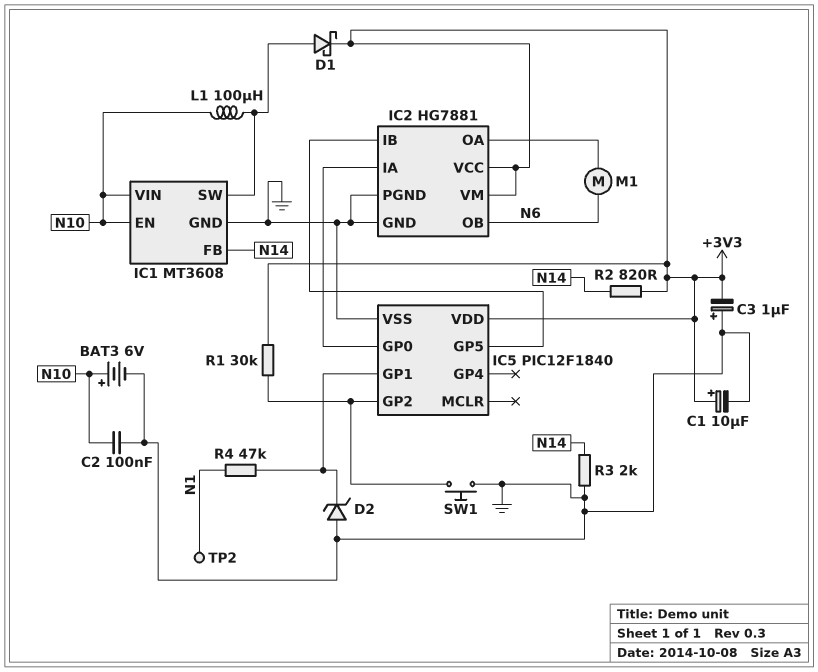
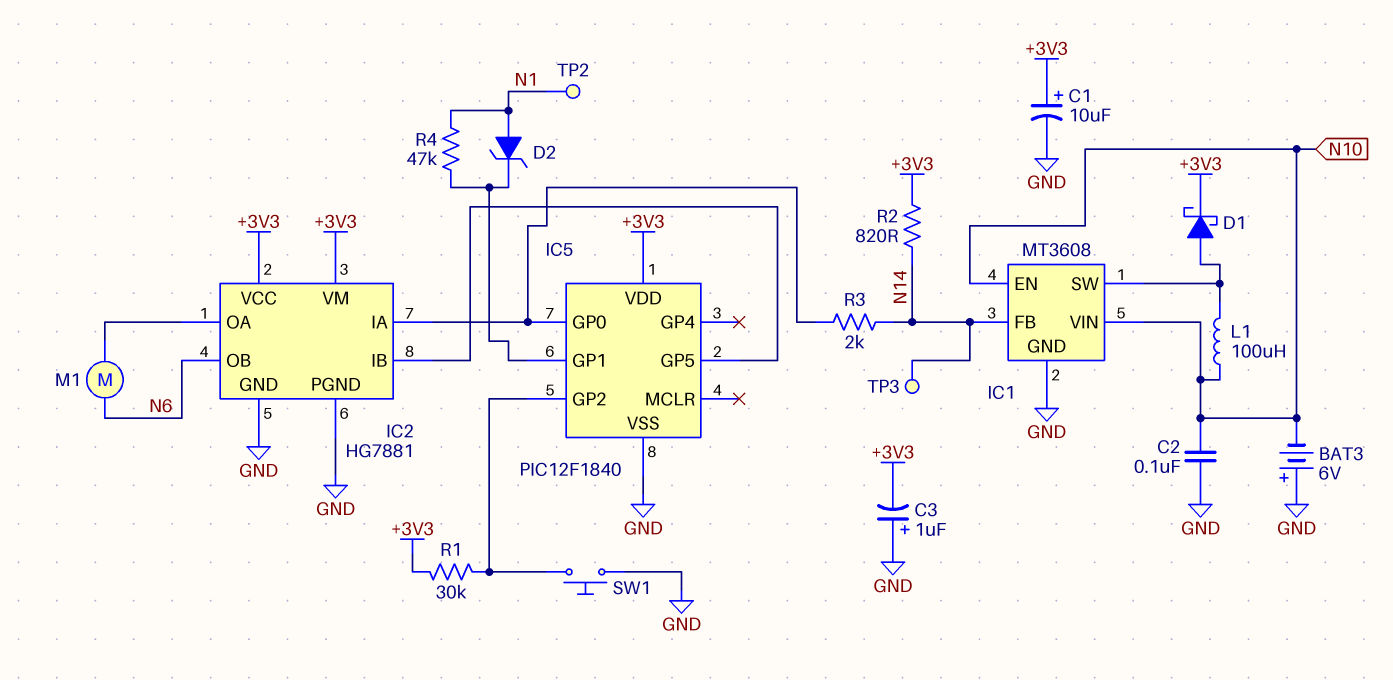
BAT3: 6V (plus N10, minus GND) -> 6V (plus GND, minus N10)
D2: zener (A GND, K IC5/GP1) -> zener (A N1, K IC5/GP1)
R3: 2k (GND, N14) -> 2k (IC2/IA, N14)
TP3: none -> test point (N14)

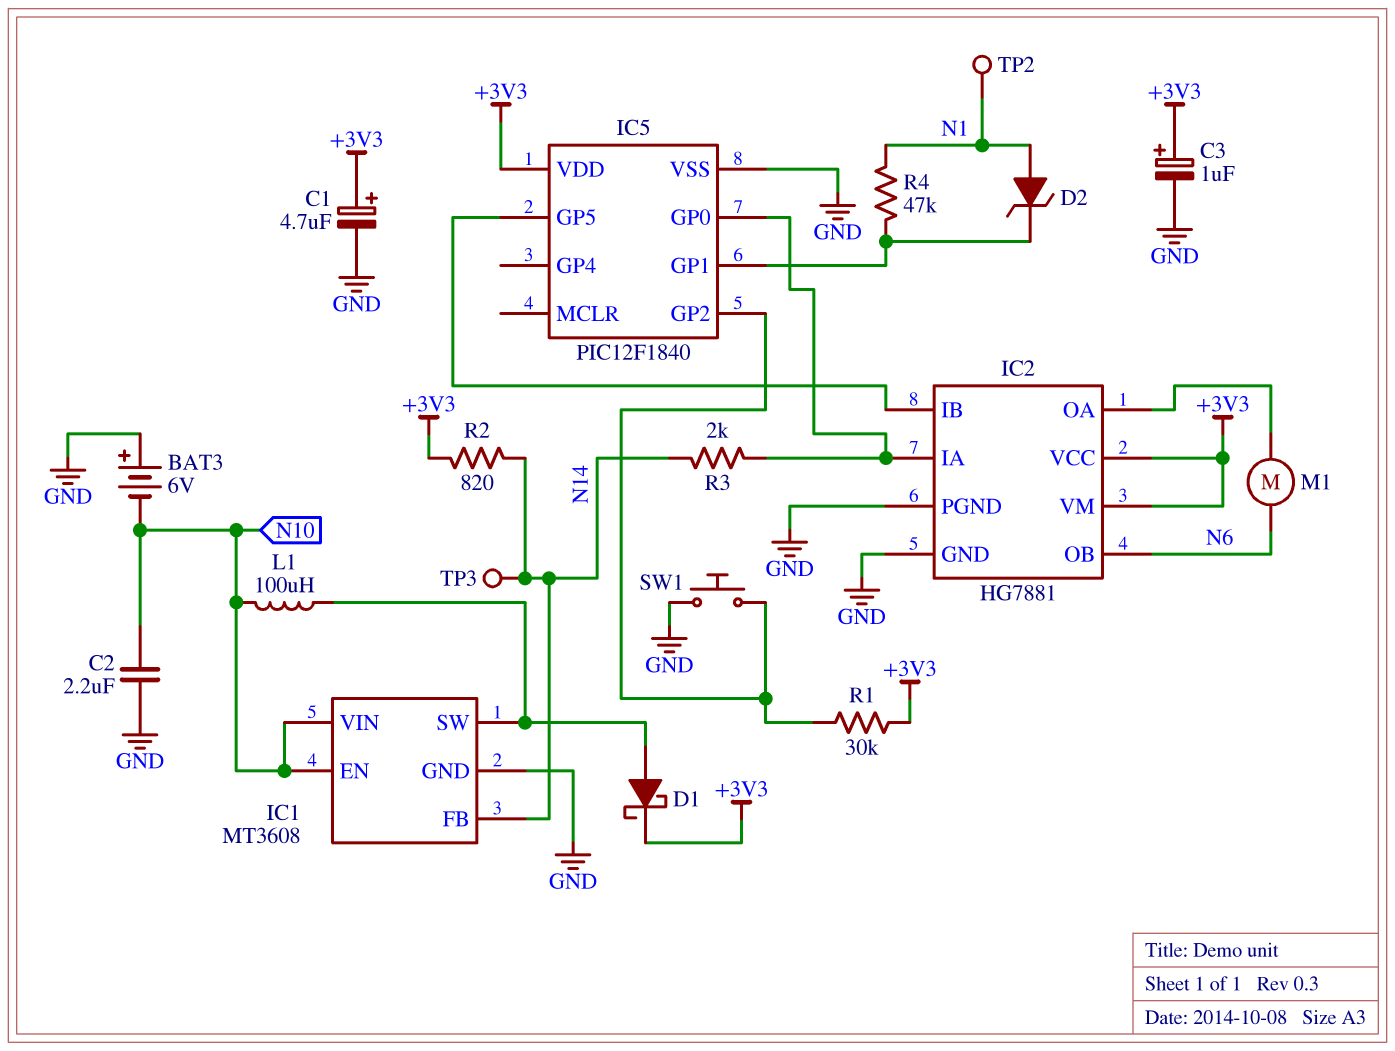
C1: 10uF (plus +3V3, minus GND) -> 4.7uF (plus +3V3, minus GND)
C2: 100nF (GND, N10) -> 2.2uF (GND, N10)
C3: 1uF (plus GND, minus +3V3) -> 1uF (plus +3V3, minus GND)

